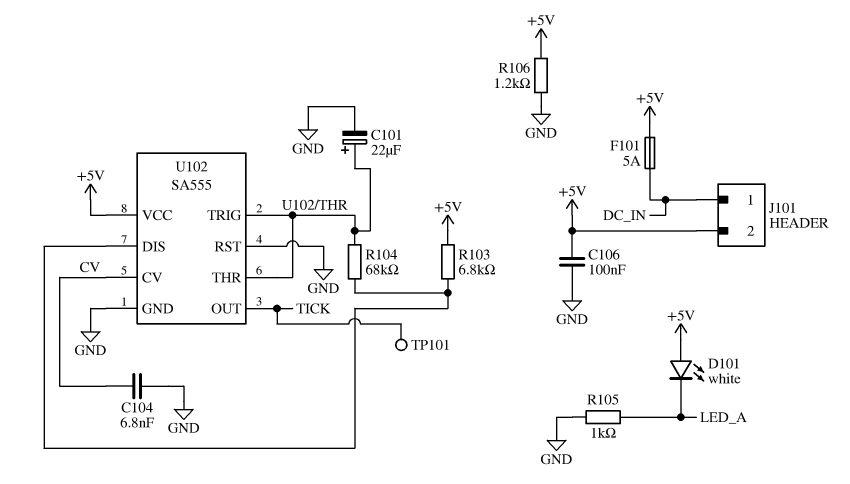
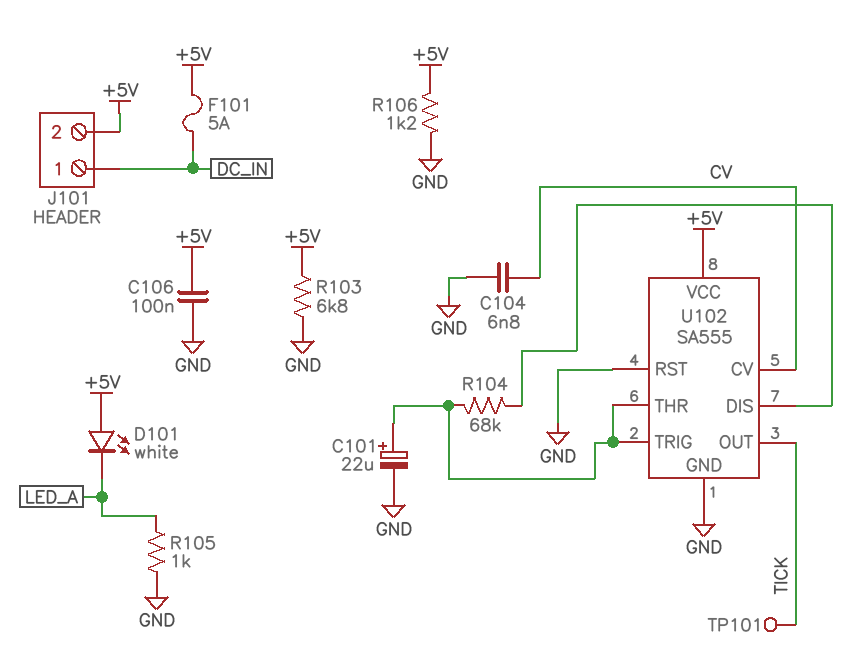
R103: 6.8k (+5V, U102/DIS) -> 6.8k (+5V, GND)

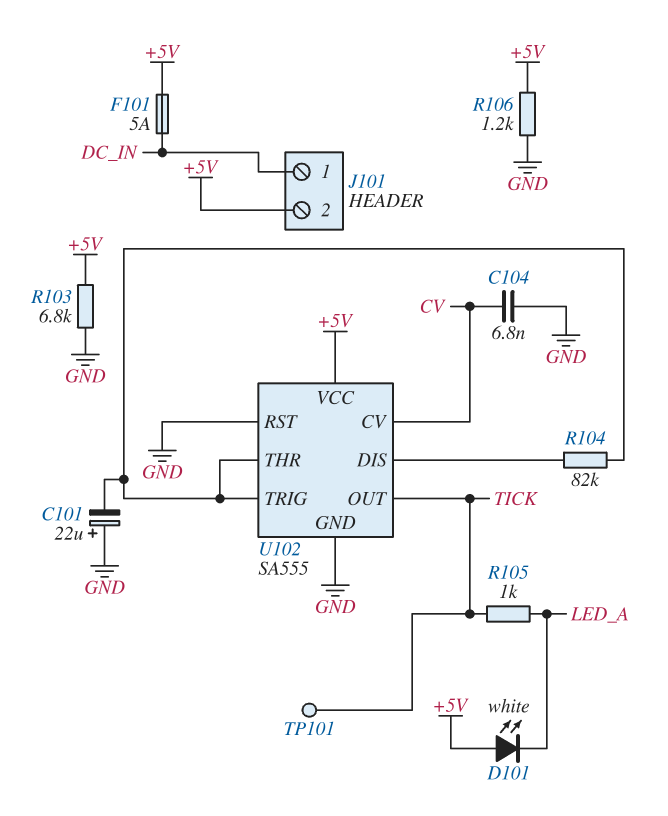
C101: 22uF (plus U102/THR, minus GND) -> 22uF (plus GND, minus U102/THR)
C106: 100nF (+5V, GND) -> none
R104: 68k (U102/DIS, U102/THR) -> 82k (U102/DIS, U102/THR)
R105: 1k (GND, LED_A) -> 1k (LED_A, TICK)

